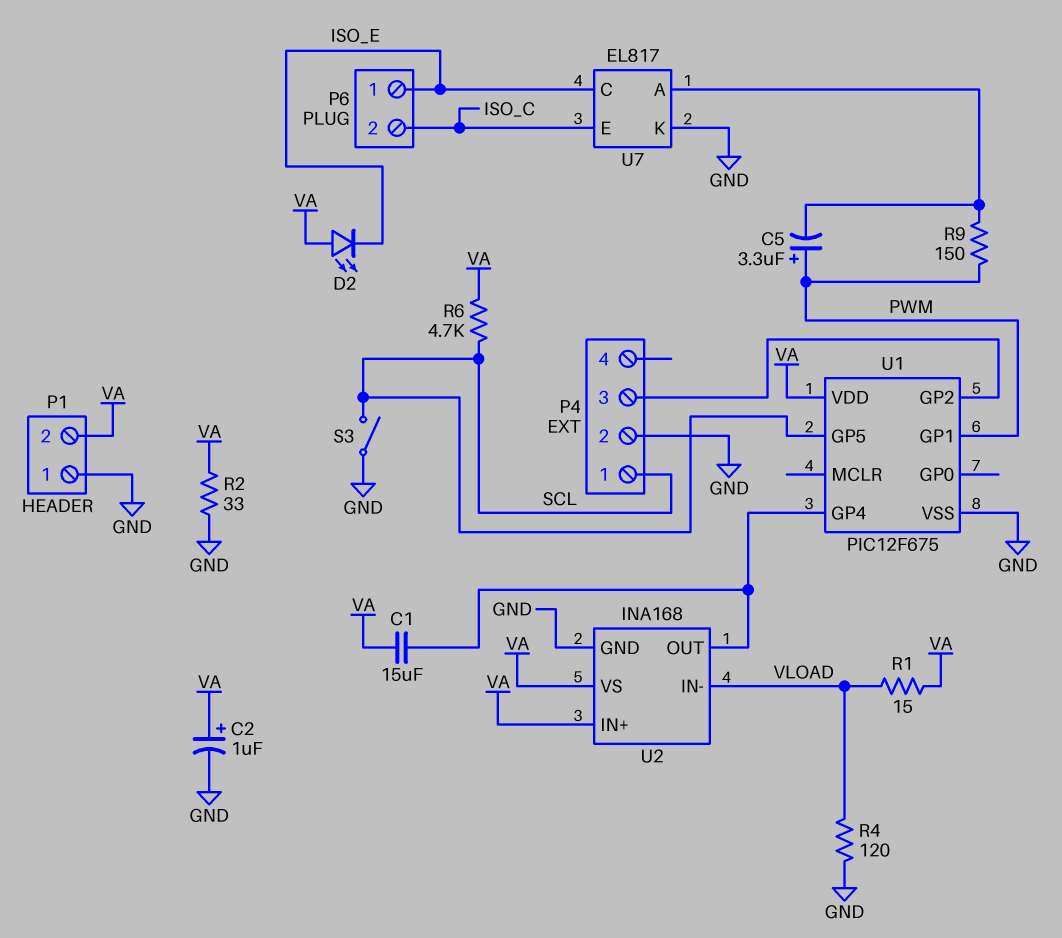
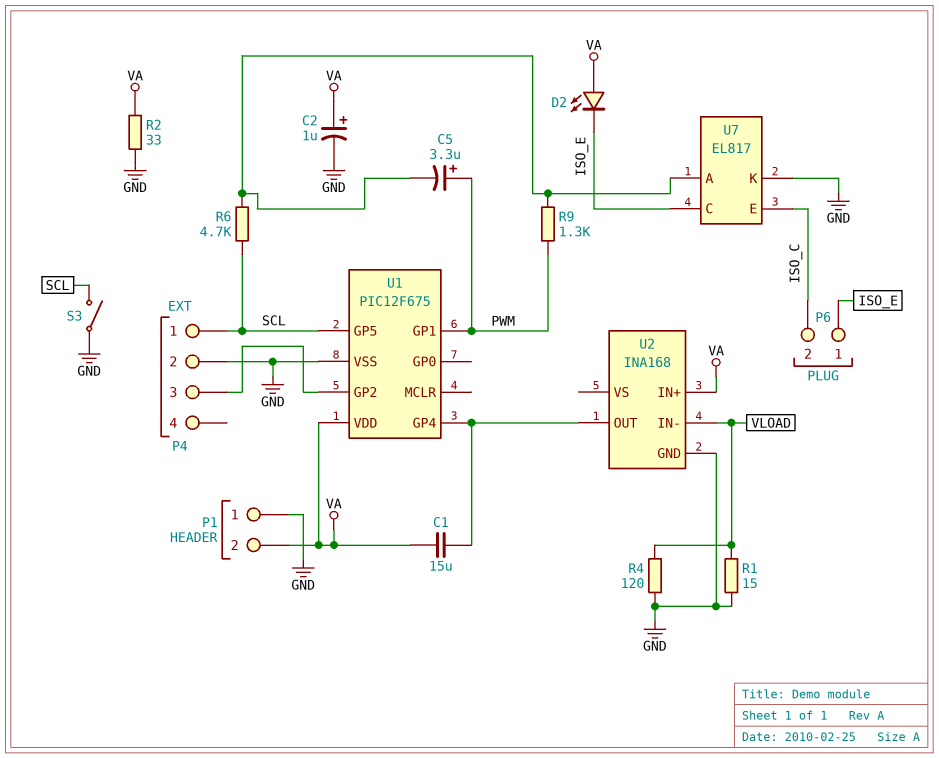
R1: 15 (VA, VLOAD) -> 15 (GND, VLOAD)
R6: 4.7k (SCL, VA) -> 4.7k (SCL, U7/A)
R9: 150 (PWM, U7/A) -> 1.3k (PWM, U7/A)
U2 pin VS: VA -> none

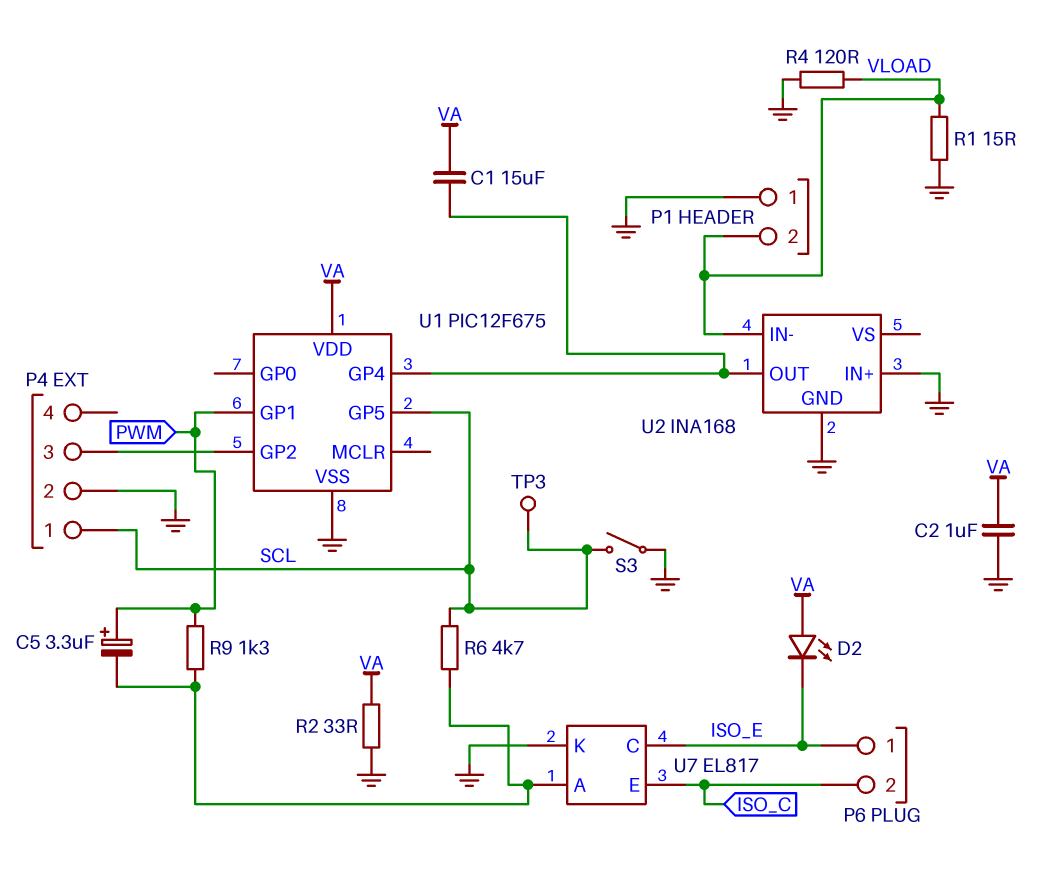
C2: 1uF (plus VA, minus GND) -> 1uF (GND, VA)
P1 pin 2: VA -> VLOAD
TP3: none -> test point (SCL)
U2 pin IN+: VA -> GND

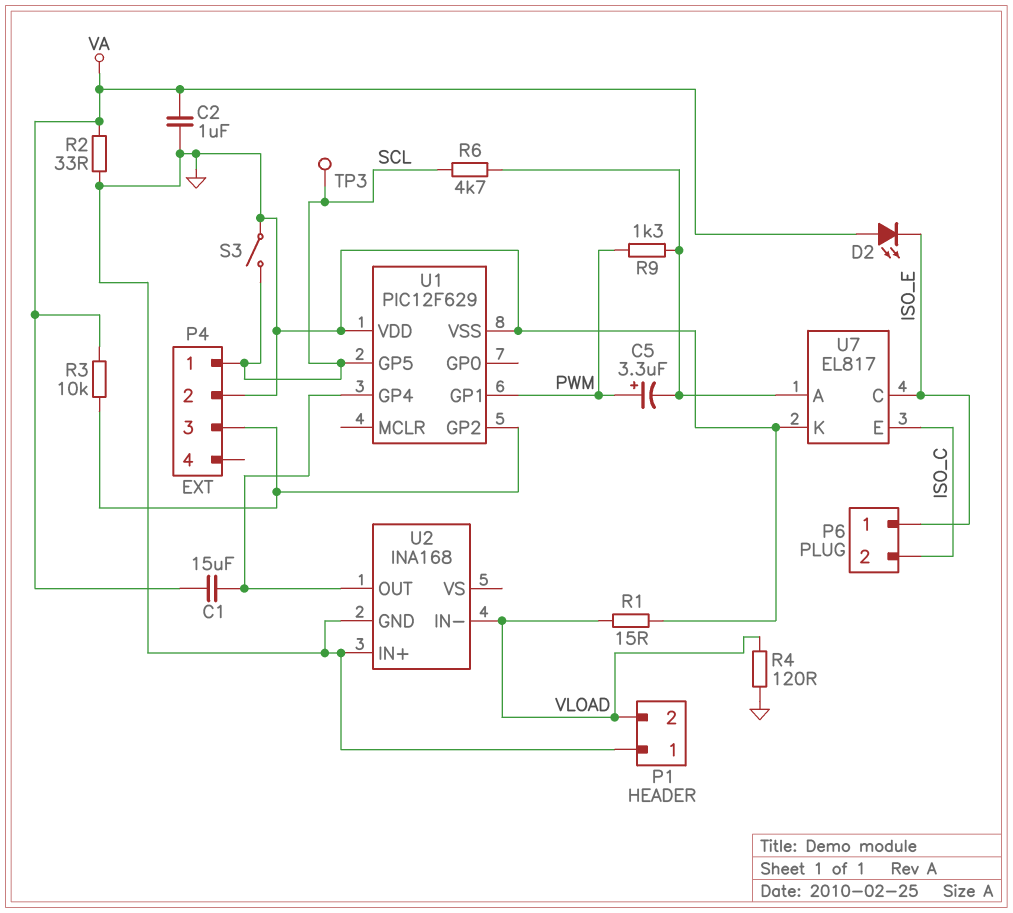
R3: none -> 10k (P4/3, VA)
U1: PIC12F675 -> PIC12F629
U1 pin VDD: VA -> GND

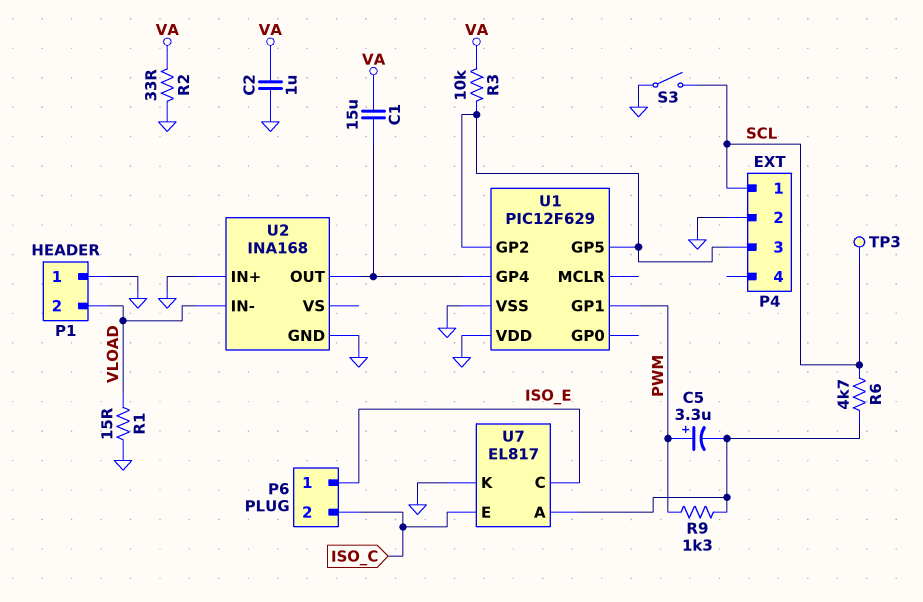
D2: LED (A VA, K ISO_E) -> none
R4: 120 (GND, VLOAD) -> none
U1 pin GP5: SCL -> P4/3

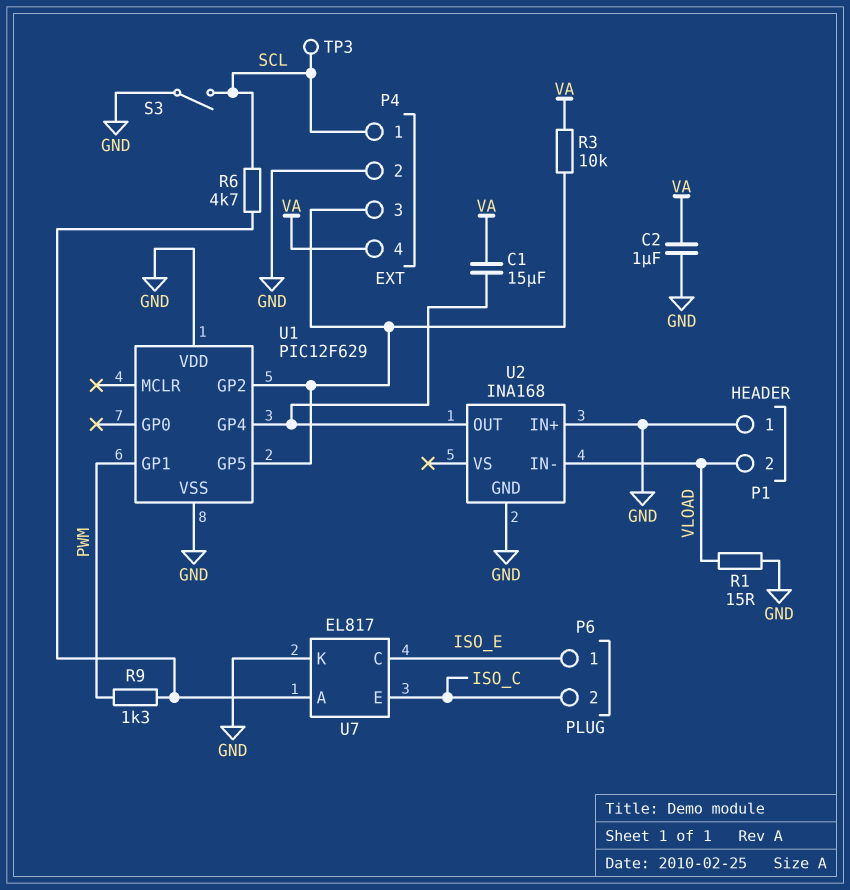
C5: 3.3uF (plus PWM, minus U7/A) -> none
P4 pin 4: none -> VA
R2: 33 (GND, VA) -> none

